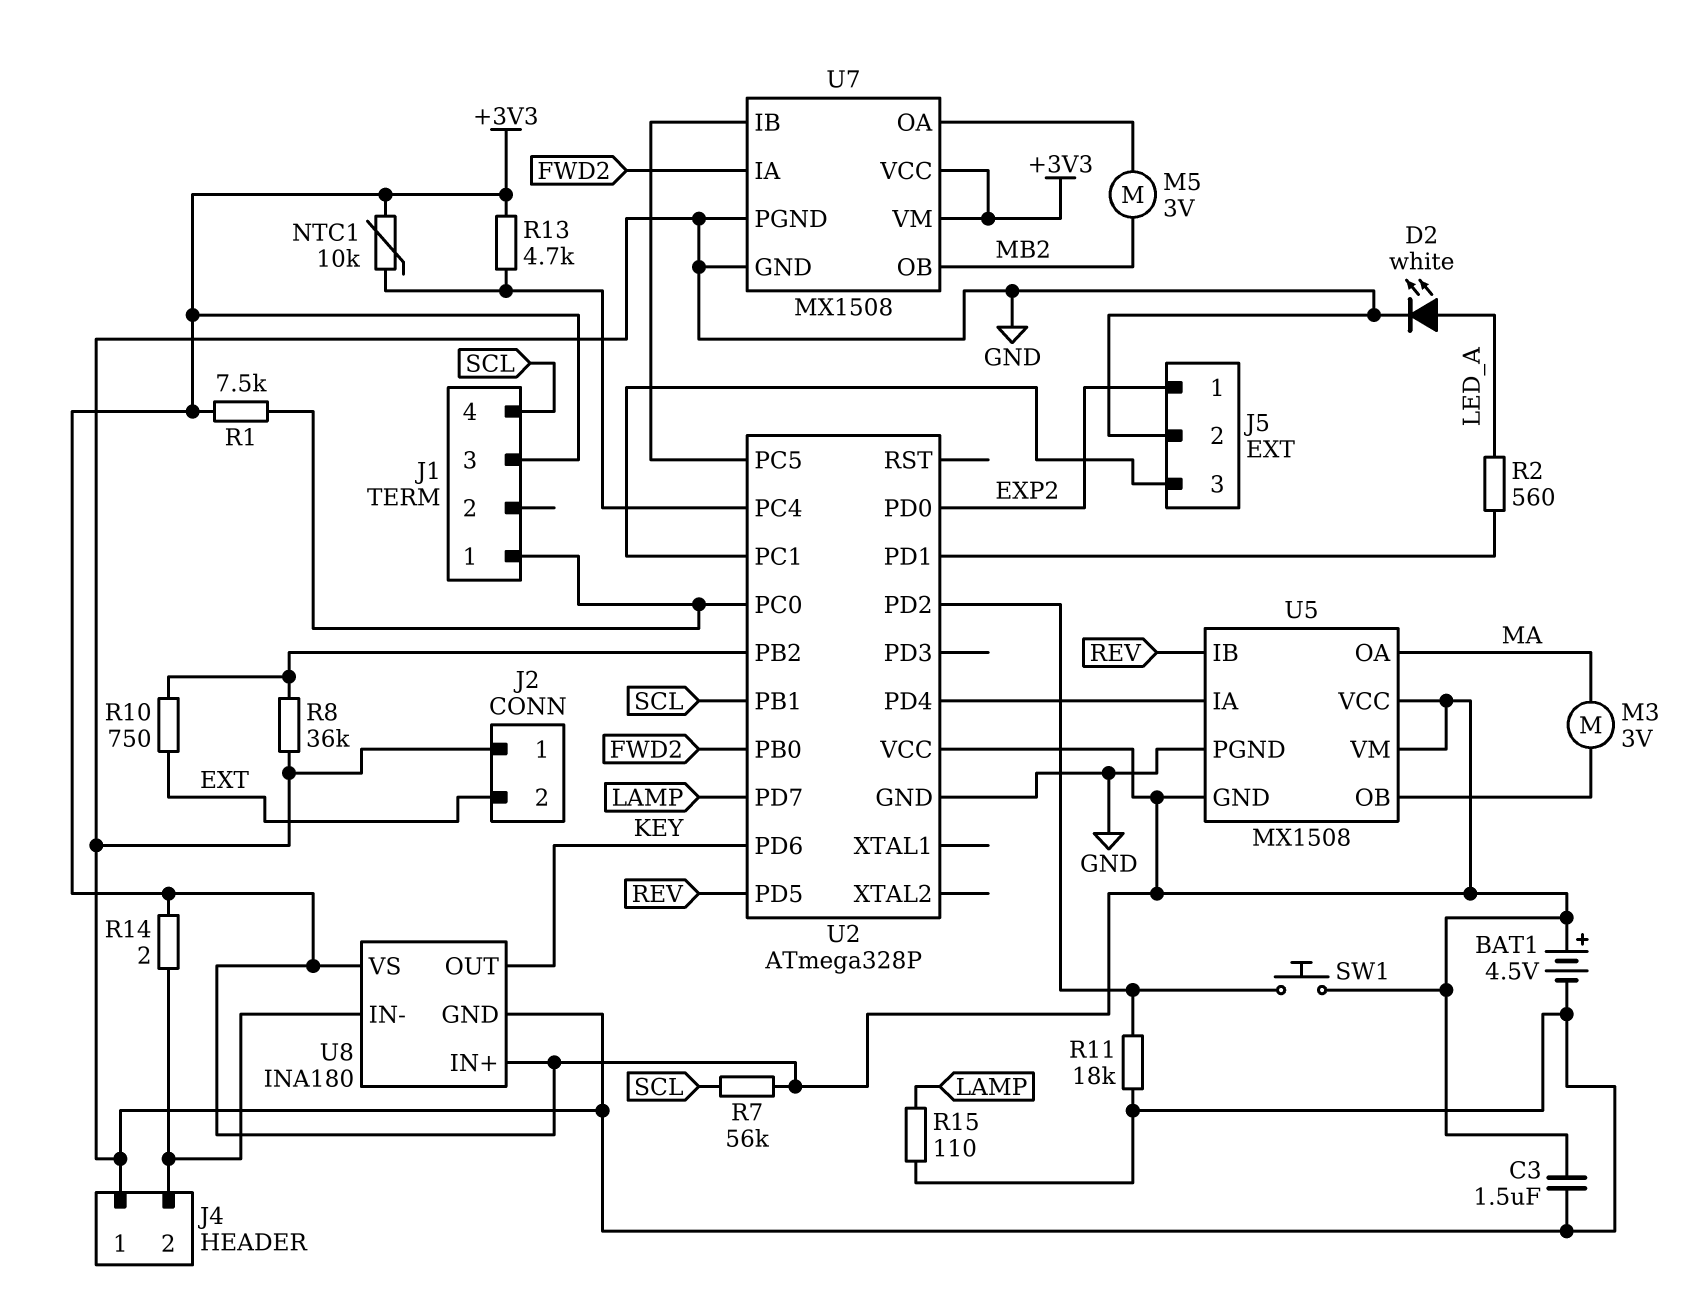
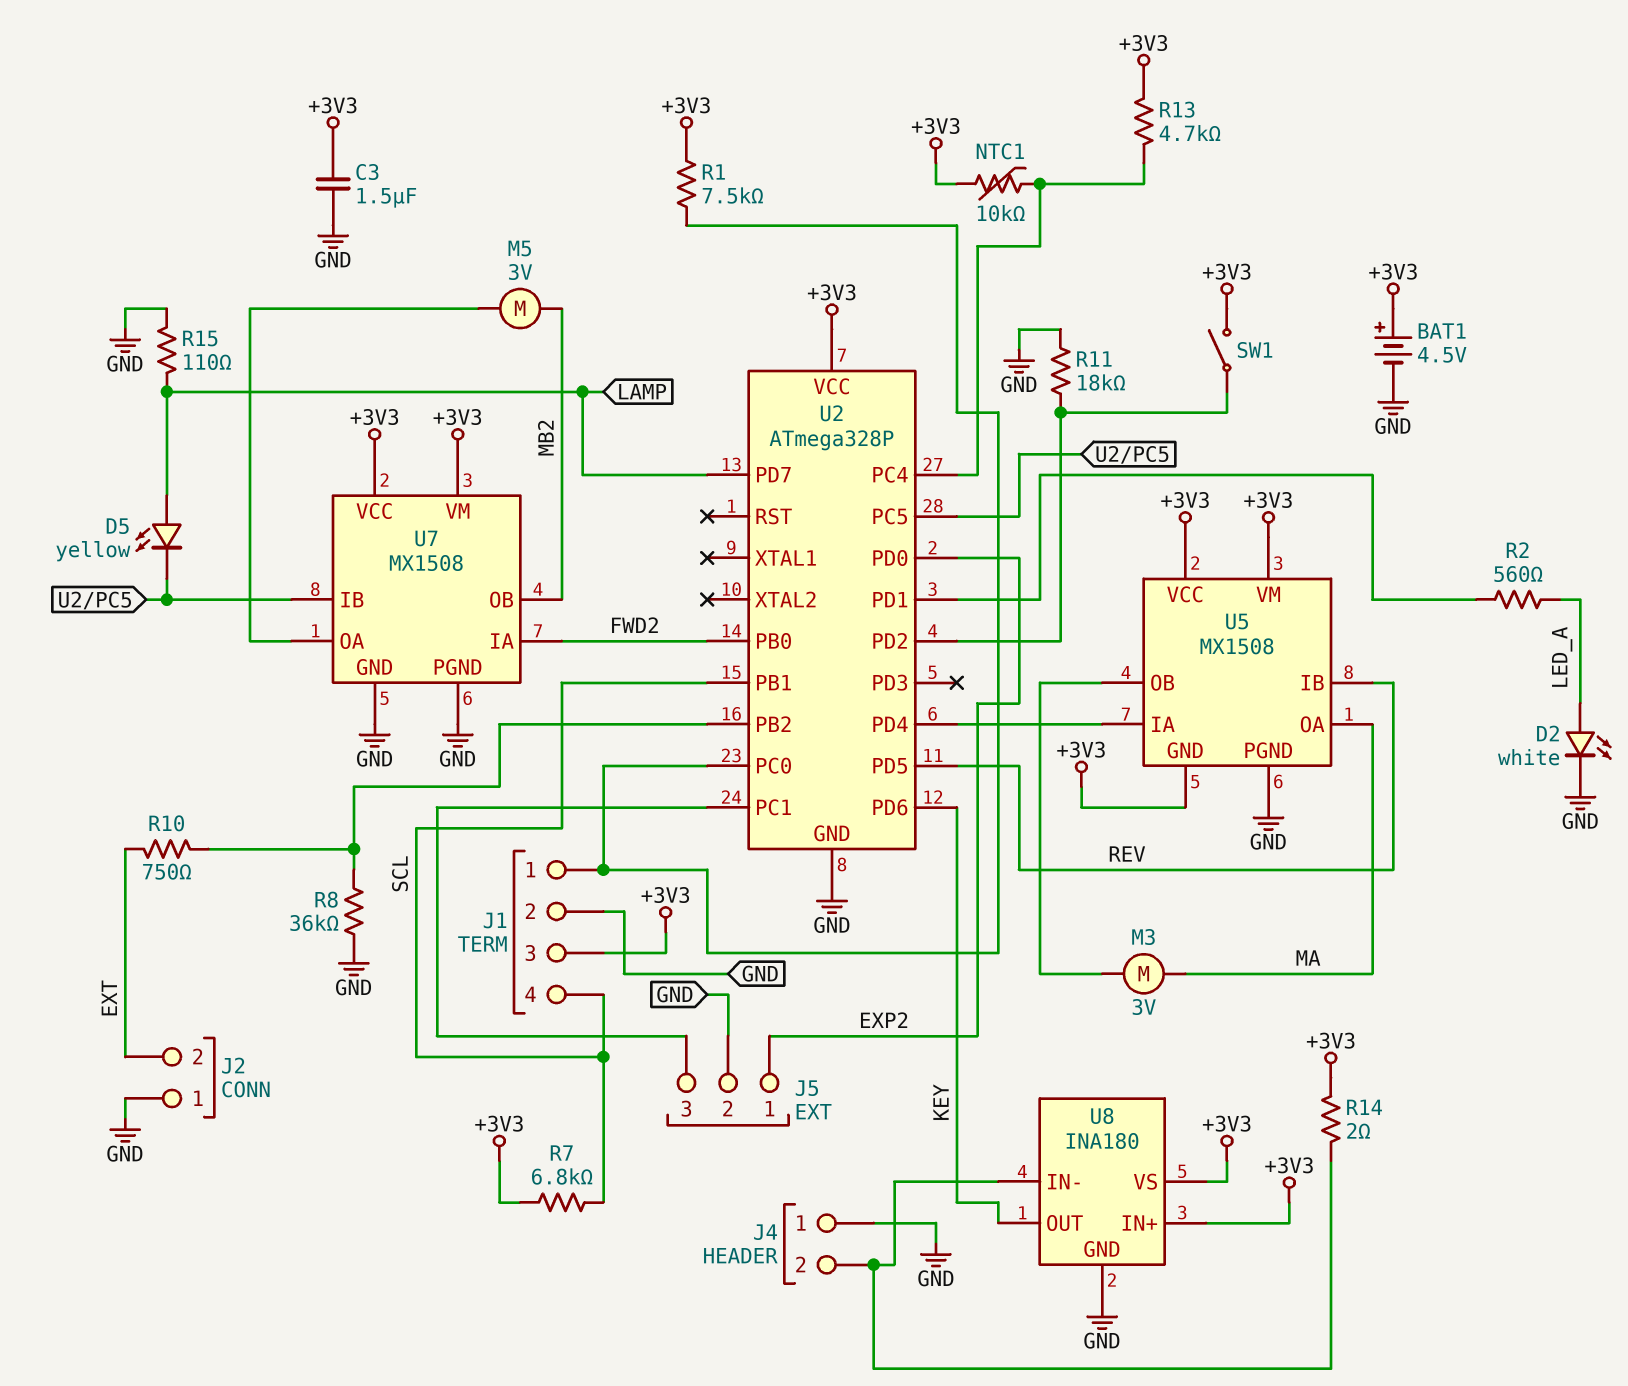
D5: none -> LED yellow (A LAMP, K U2/PC5)
J1 pin 2: none -> GND
R7: 56k (+3V3, SCL) -> 6.8k (+3V3, SCL)
SW1: button (+3V3, U2/PD2) -> switch (+3V3, U2/PD2)

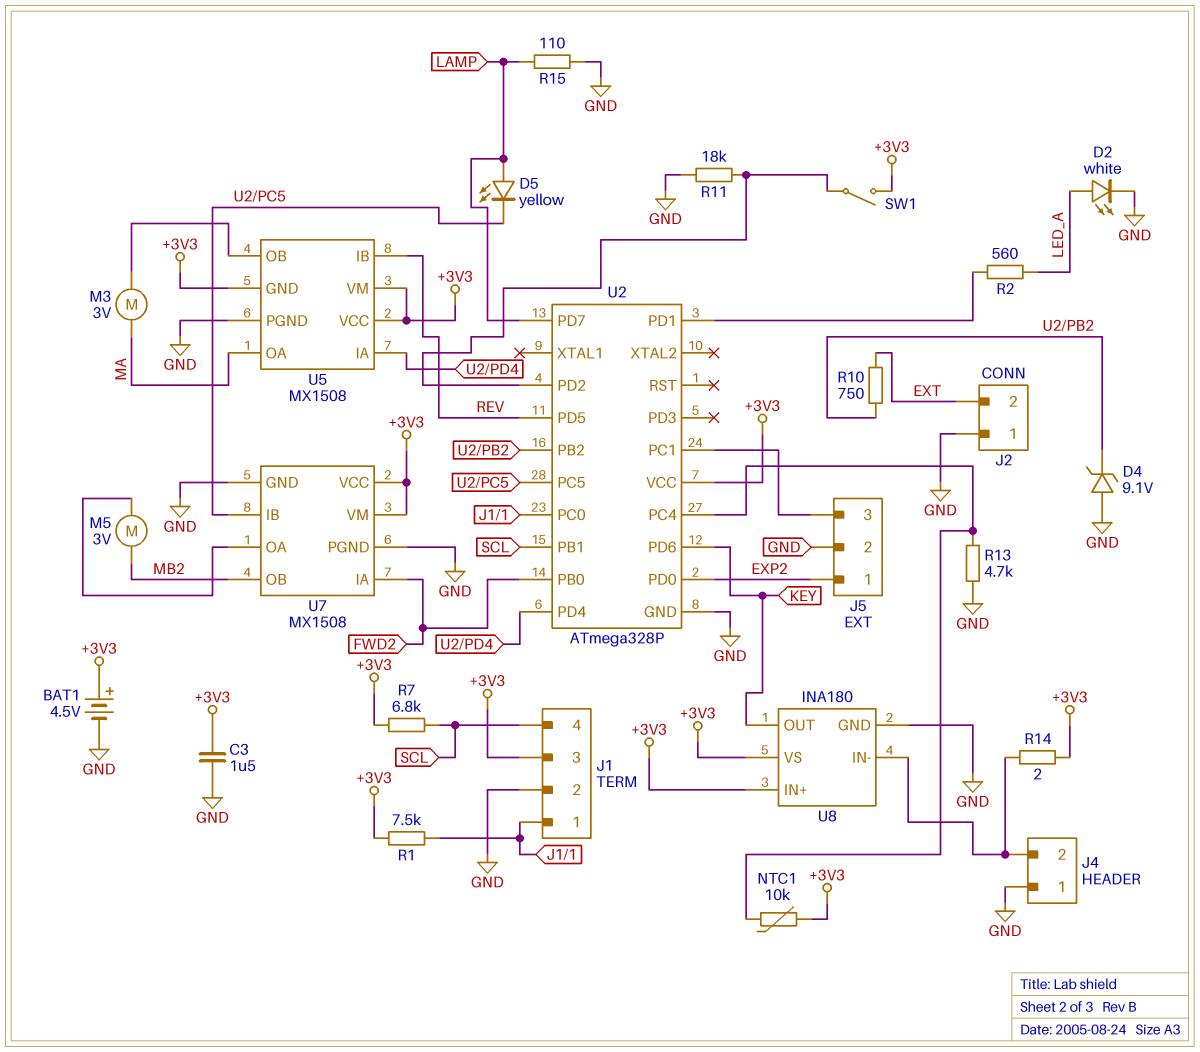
D4: none -> zener 9.1V (A GND, K U2/PB2)
R8: 36k (GND, U2/PB2) -> none
R13: 4.7k (+3V3, U2/PC4) -> 4.7k (GND, U2/PC4)

